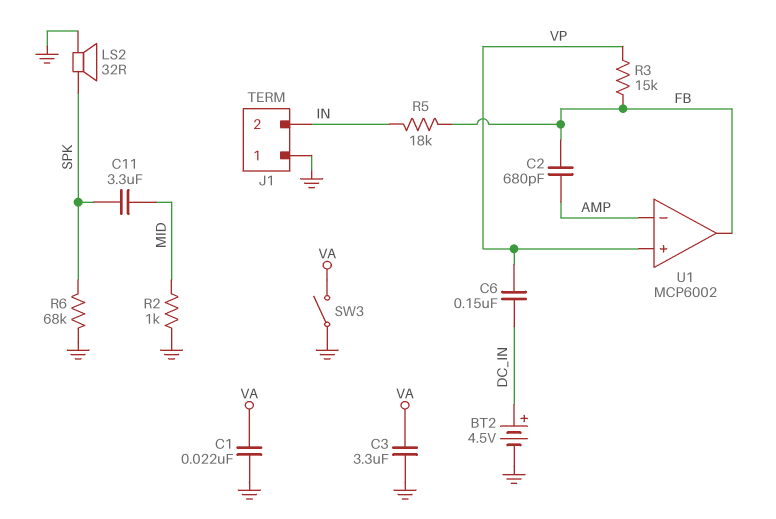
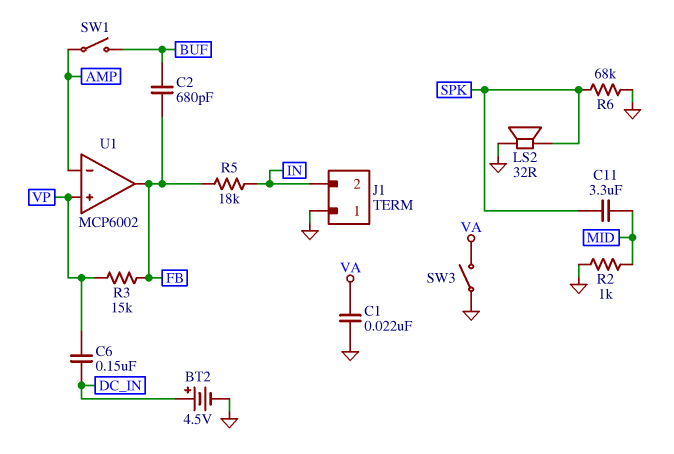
C2: 680pF (AMP, FB) -> 680pF (BUF, FB)
C3: 3.3uF (GND, VA) -> none
SW1: none -> switch (AMP, BUF)

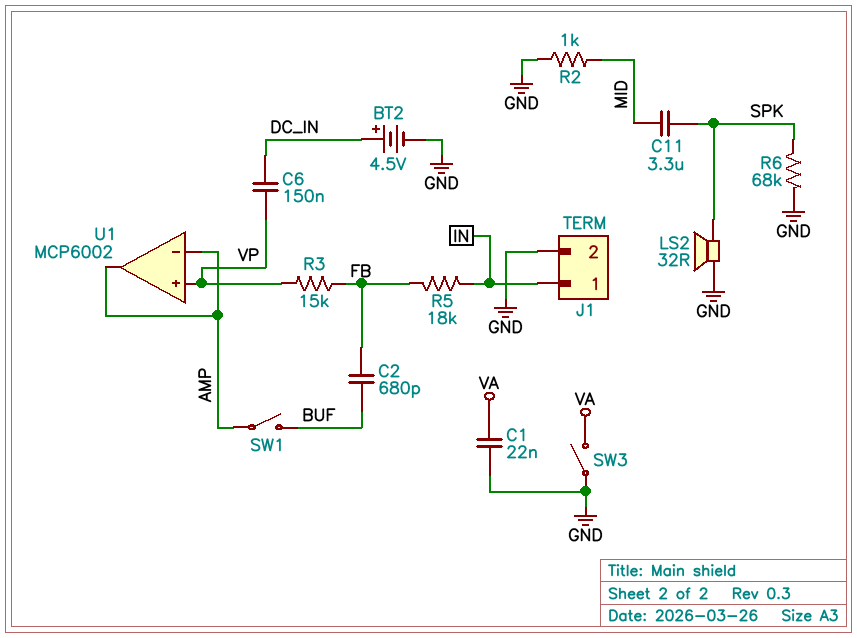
J1 pin 1: GND -> IN
J1 pin 2: IN -> GND
U1 pin out: FB -> AMP

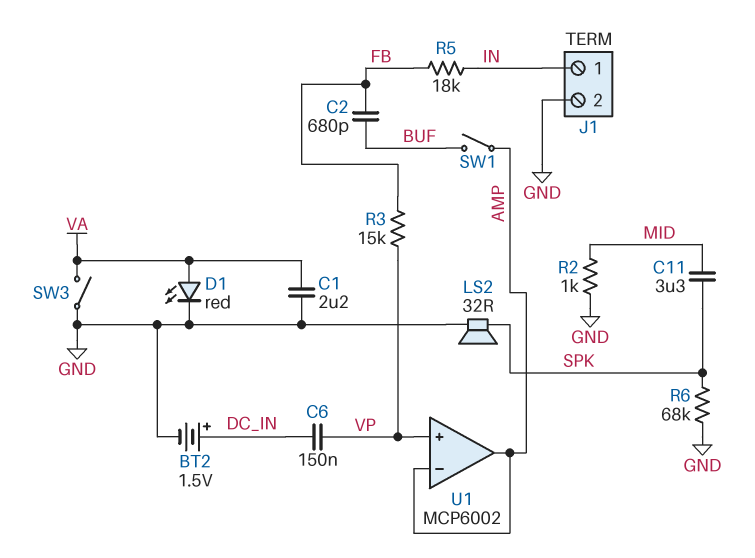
BT2: 4.5V (plus DC_IN, minus GND) -> 1.5V (plus DC_IN, minus GND)
C1: 22nF (GND, VA) -> 2.2uF (GND, VA)
D1: none -> LED red (A VA, K GND)

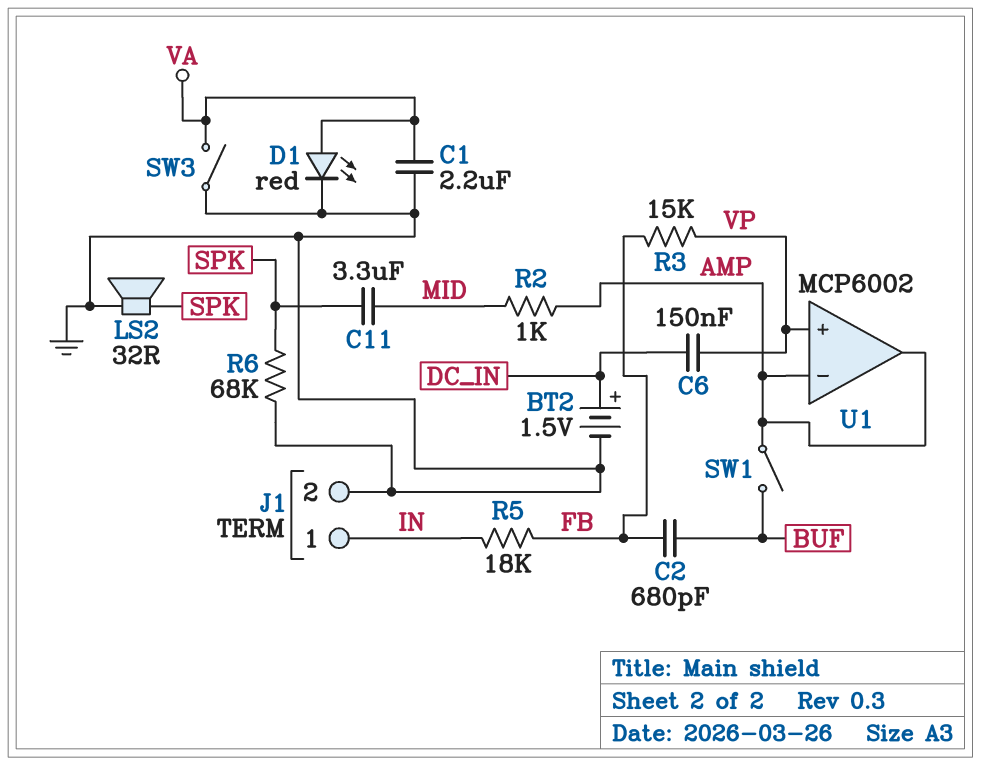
R2: 1k (GND, MID) -> 1k (AMP, MID)

